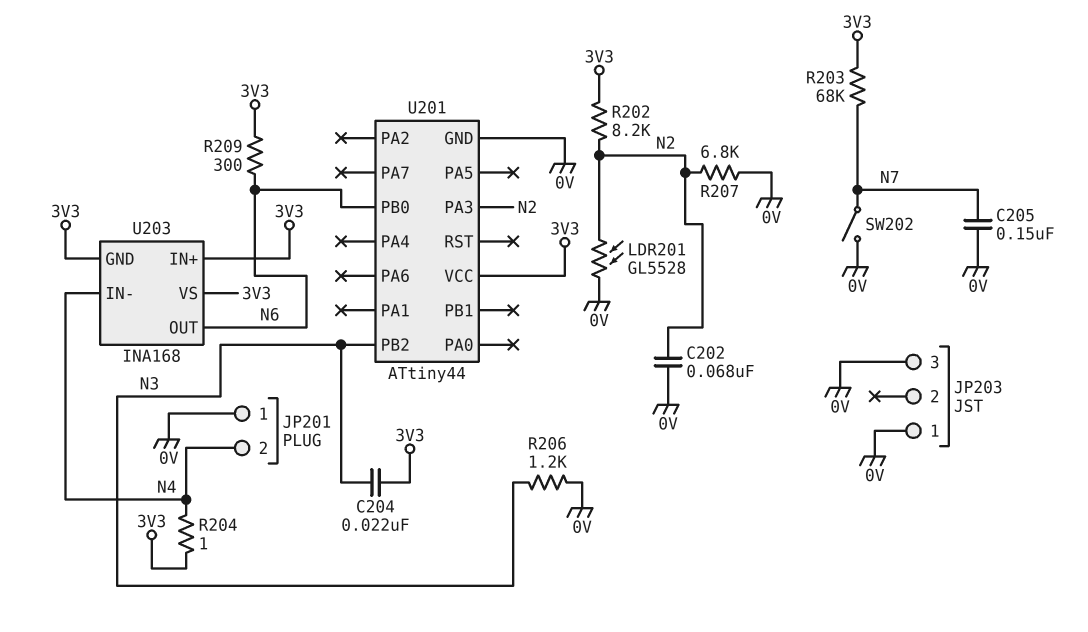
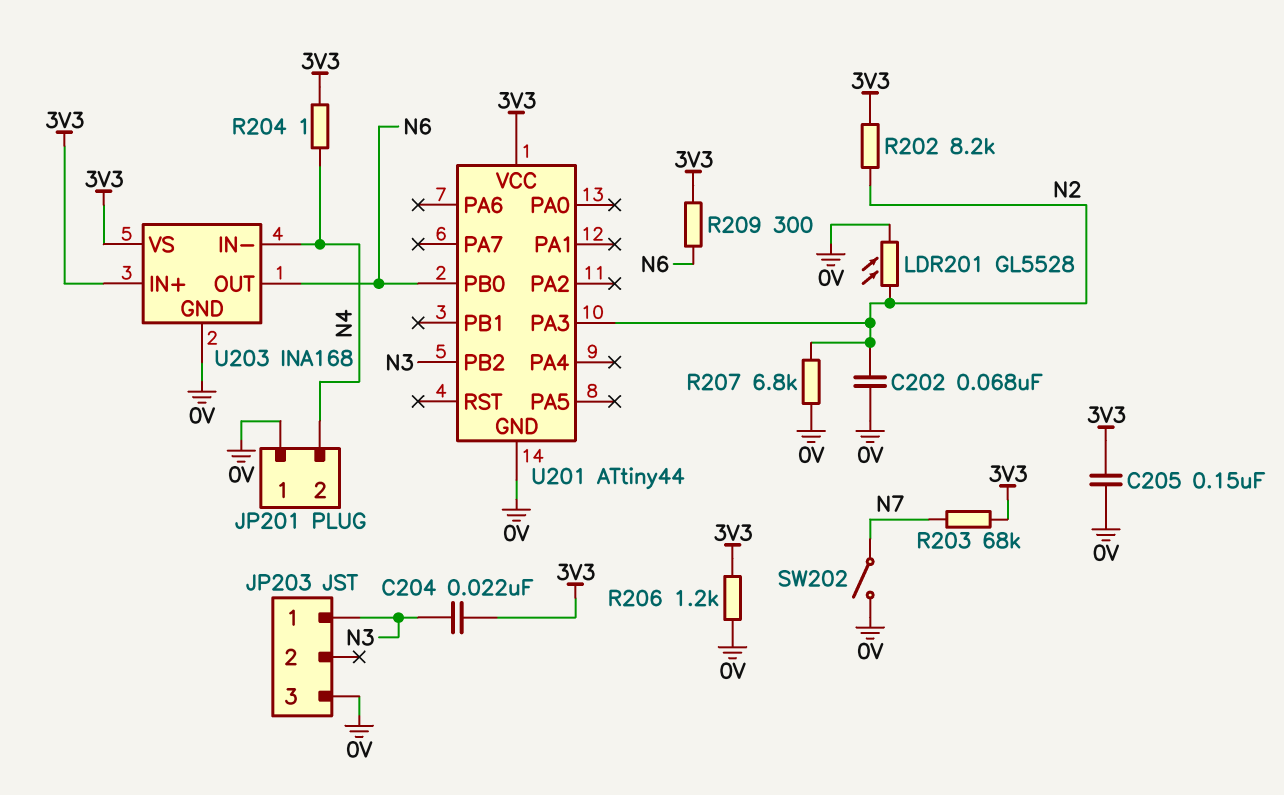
C205: 150nF (0V, N7) -> 150nF (0V, 3V3)
JP203 pin 1: 0V -> N3
R206: 1.2k (0V, N3) -> 1.2k (0V, 3V3)
U203 pin GND: 3V3 -> 0V

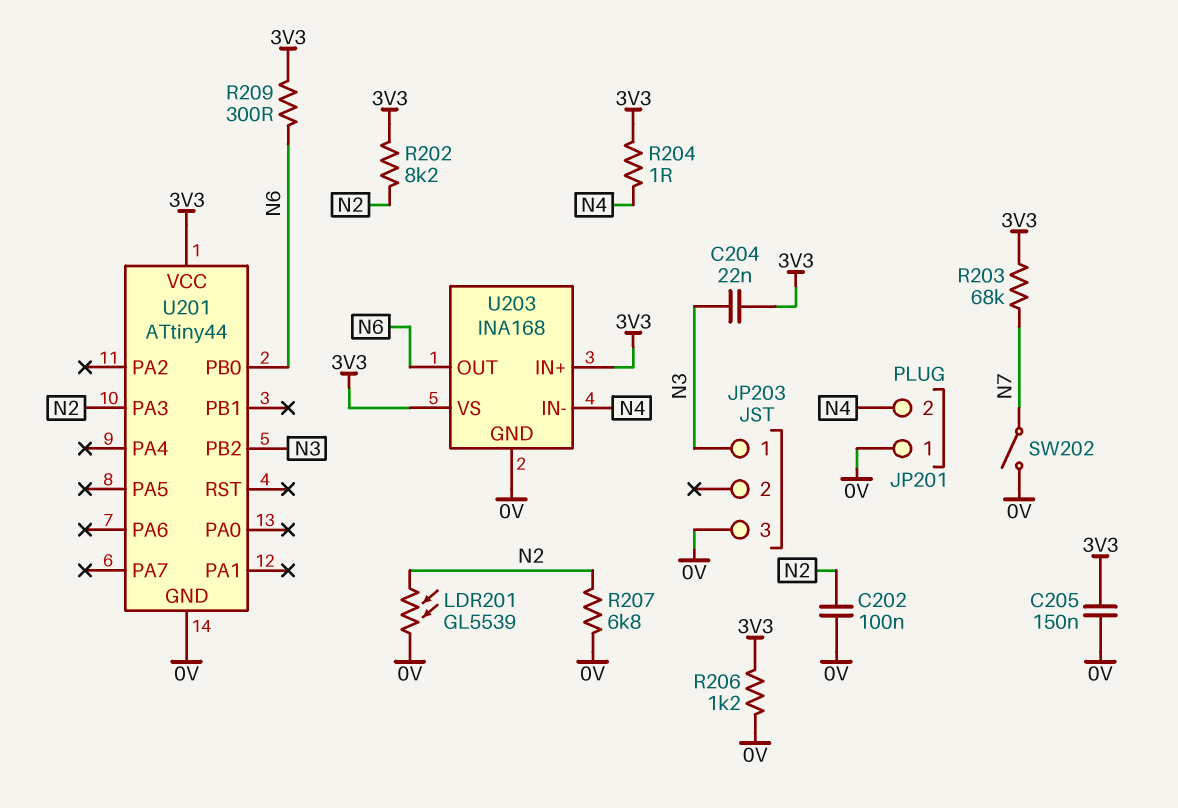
C202: 68nF (0V, N2) -> 100nF (0V, N2)
LDR201: GL5528 (0V, N2) -> GL5539 (0V, N2)

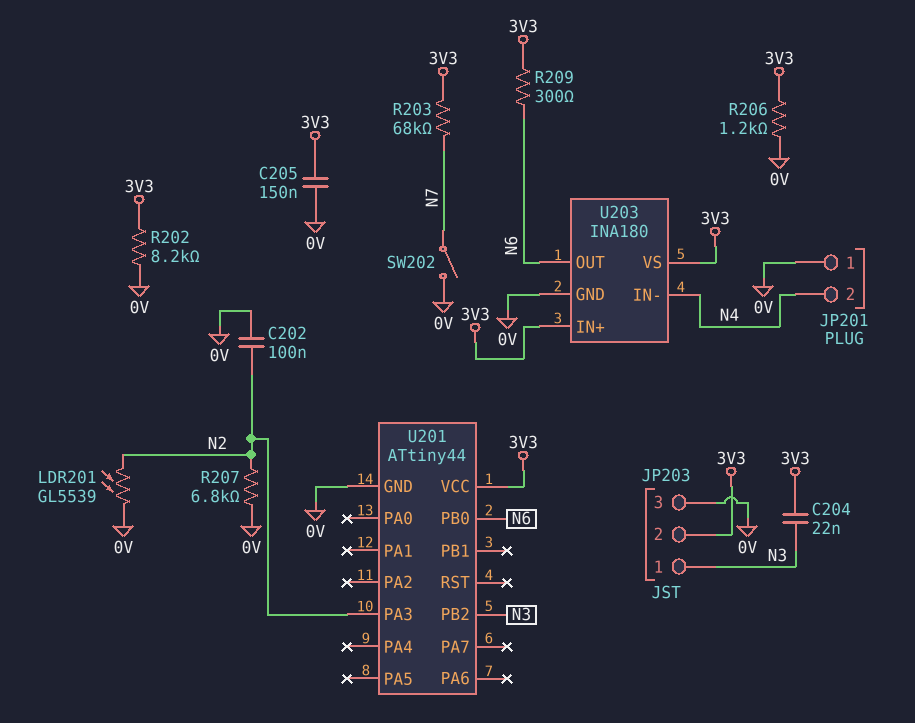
JP203 pin 2: none -> 3V3
R202: 8.2k (3V3, N2) -> 8.2k (0V, 3V3)
R204: 1 (3V3, N4) -> none
U203: INA168 -> INA180

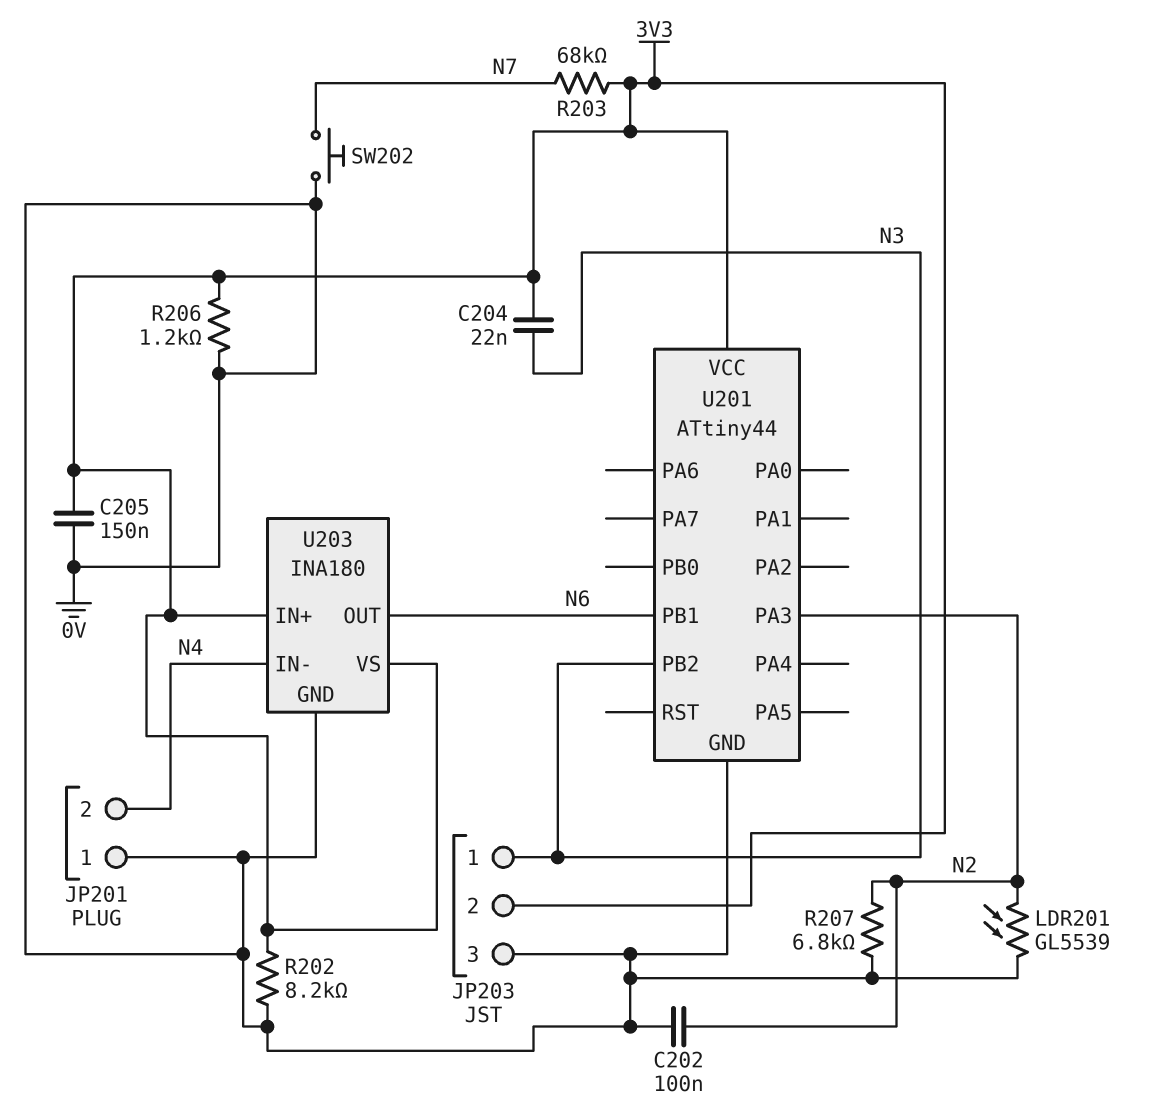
R209: 300 (3V3, N6) -> none
SW202: switch (0V, N7) -> button (0V, N7)
U201 pin PB0: N6 -> none
U201 pin PB1: none -> N6

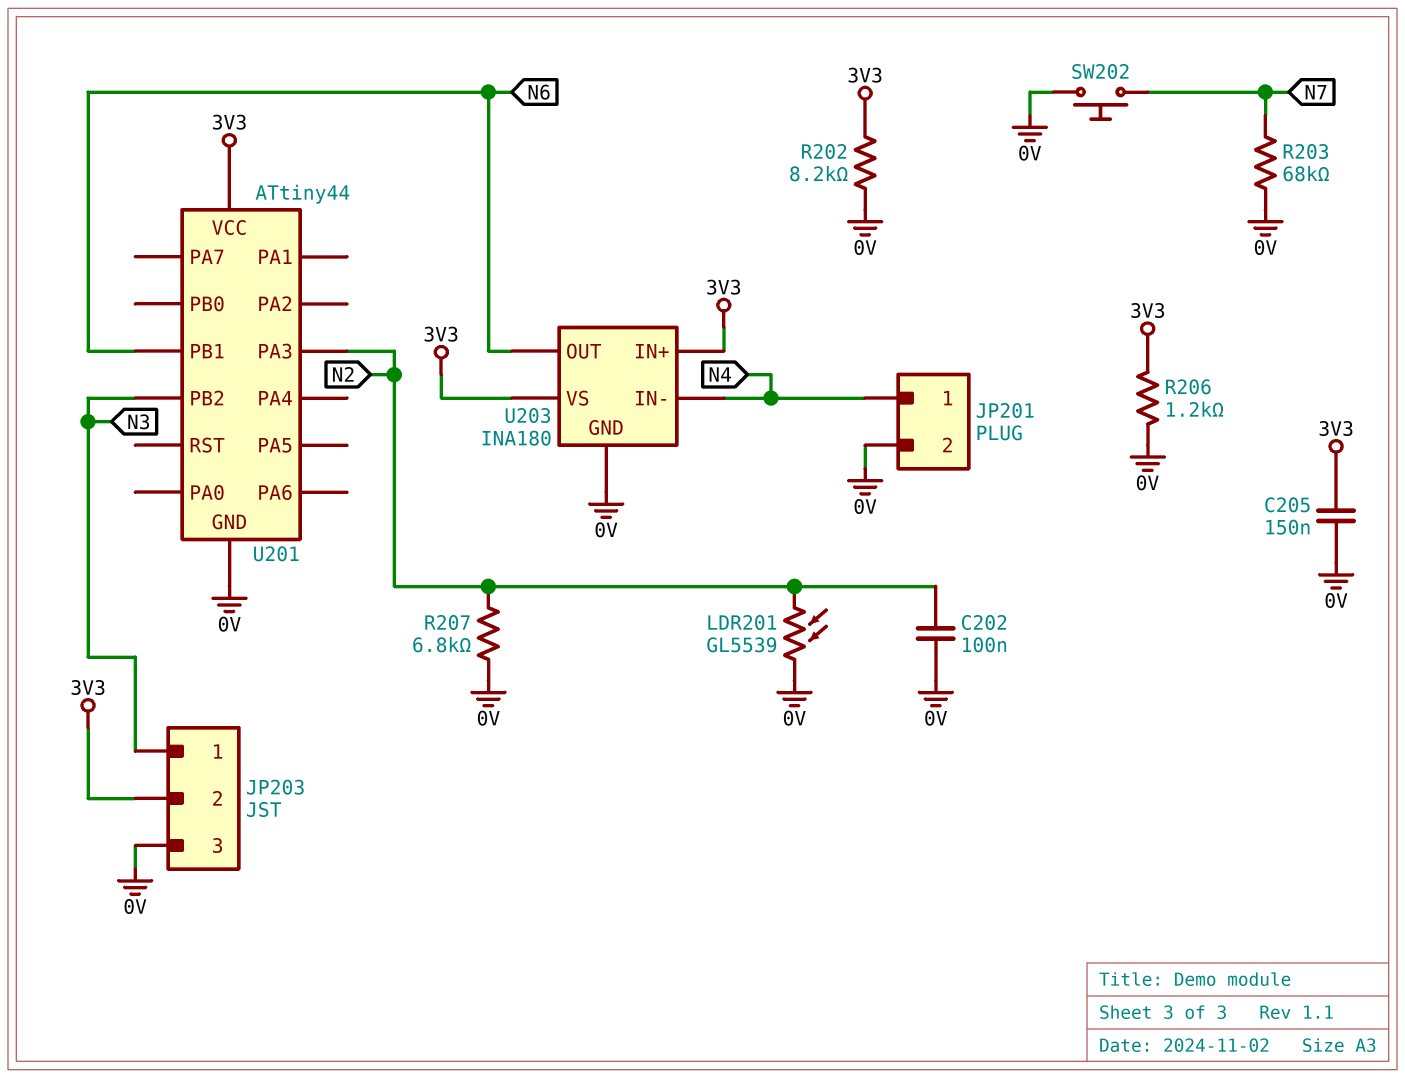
C204: 22nF (3V3, N3) -> none
JP201 pin 1: 0V -> N4
JP201 pin 2: N4 -> 0V
R203: 68k (3V3, N7) -> 68k (0V, N7)

